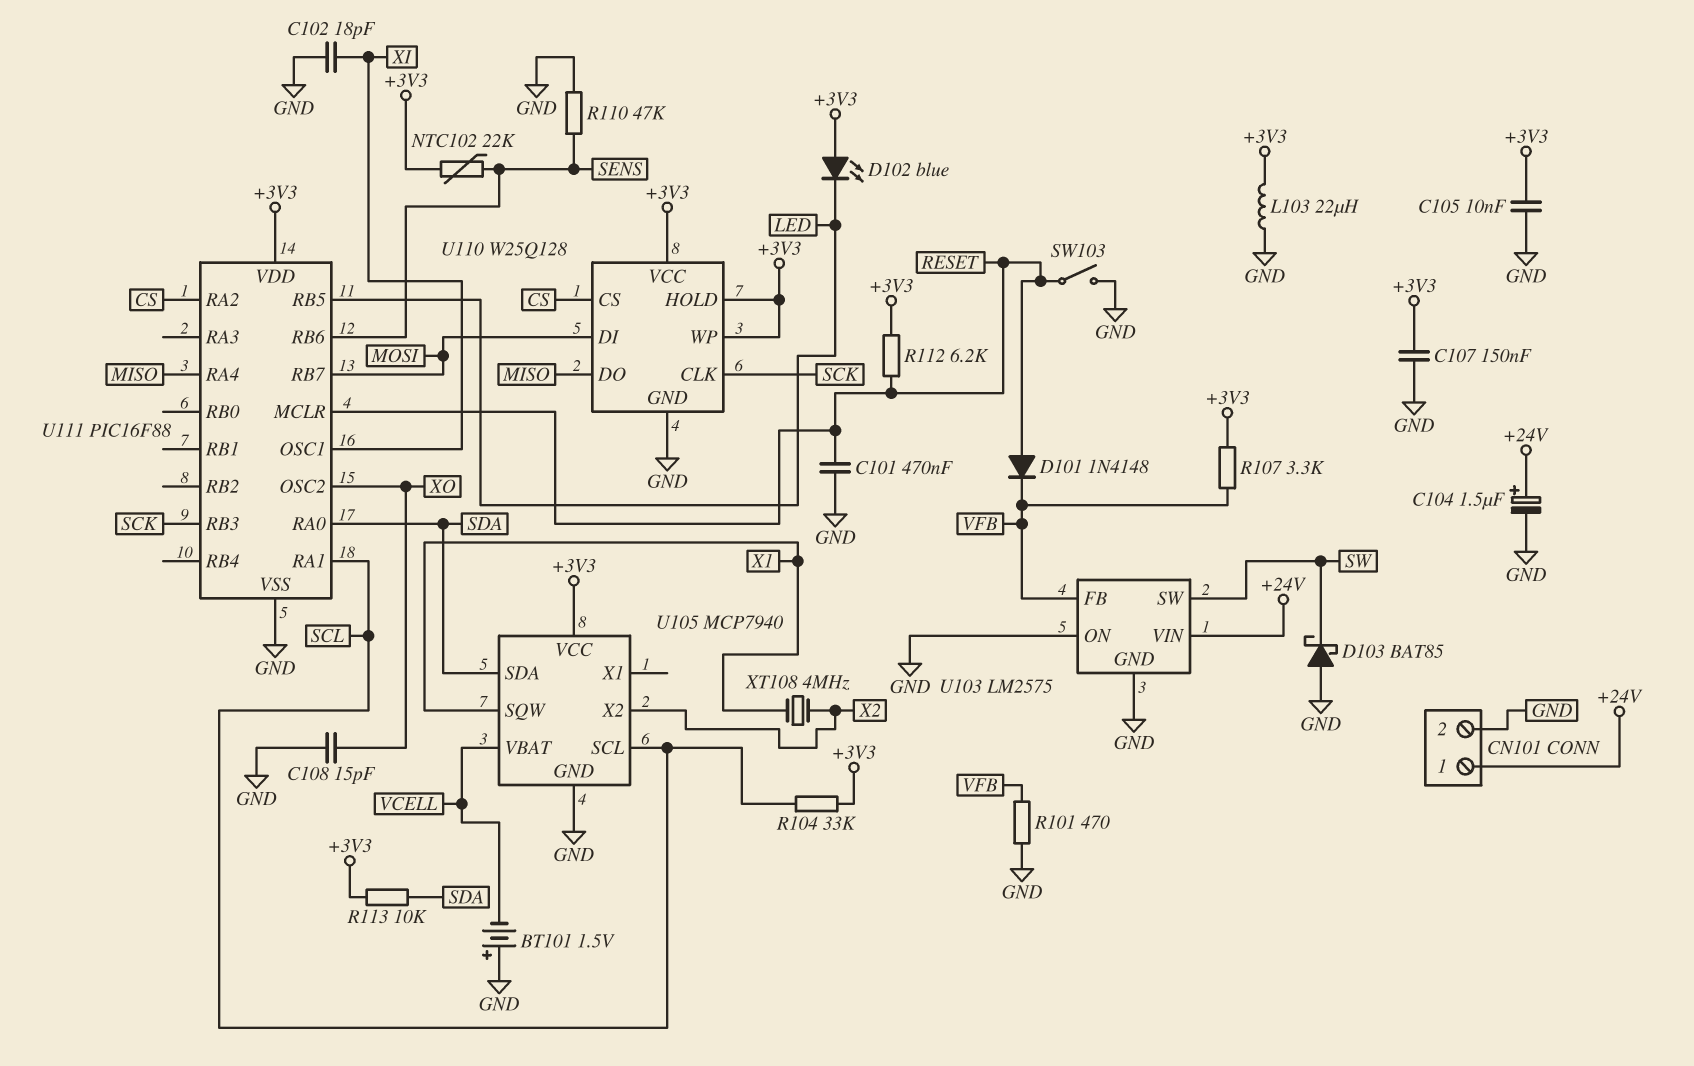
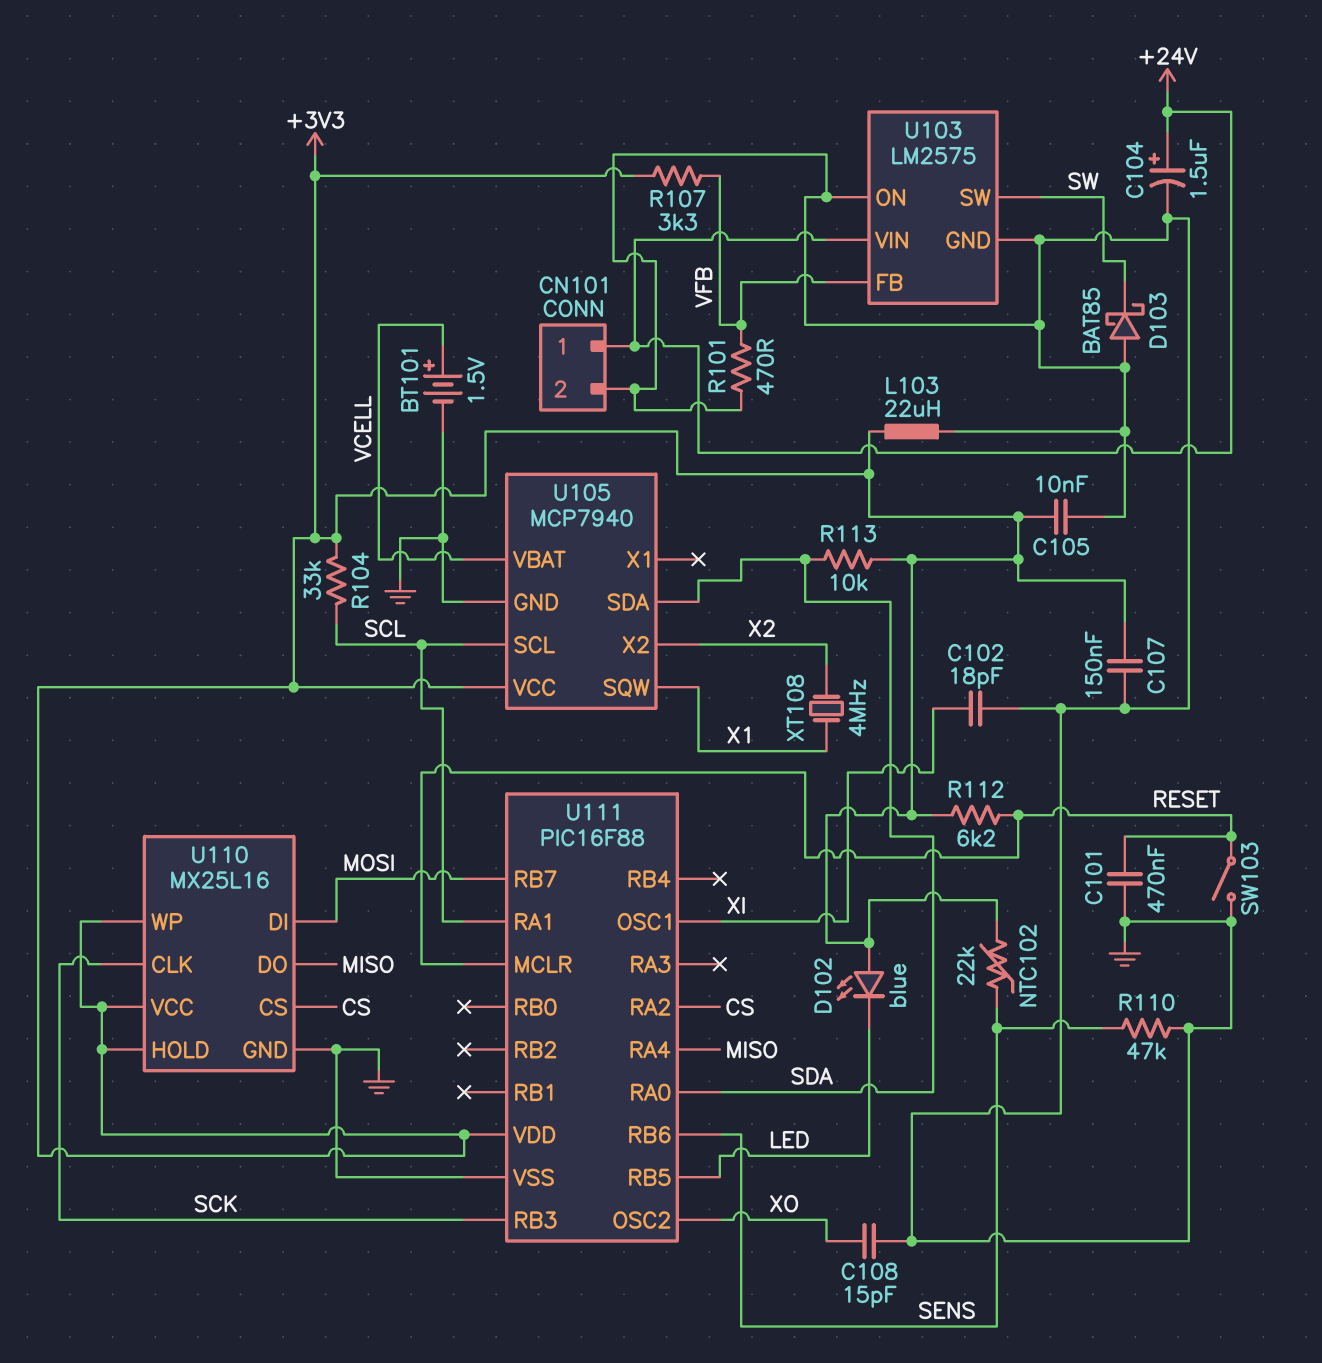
BT101: 1.5V (plus GND, minus VCELL) -> 1.5V (plus VCELL, minus GND)
D101: diode 1N4148 (A RESET, K VFB) -> none
U110: W25Q128 -> MX25L16

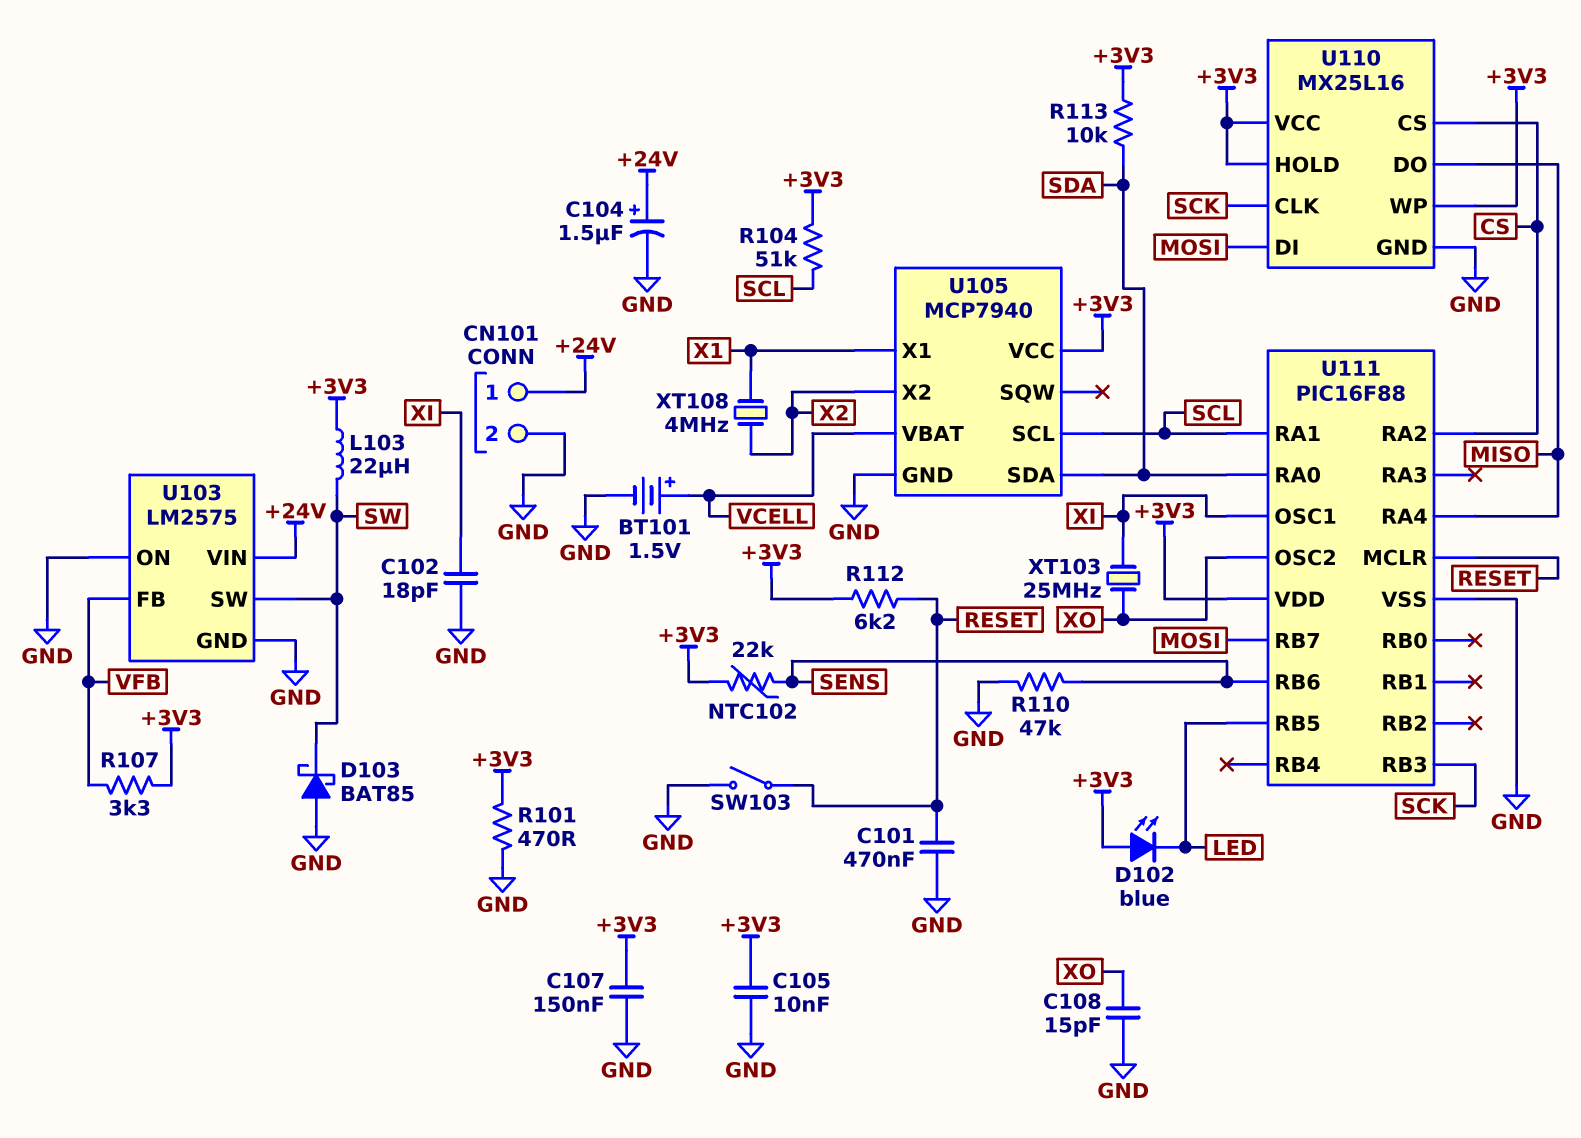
L103: 22uH (+3V3, GND) -> 22uH (+3V3, SW)
R101: 470 (GND, VFB) -> 470 (+3V3, GND)
R104: 33k (+3V3, SCL) -> 51k (+3V3, SCL)
U105 pin SQW: X1 -> none
U105 pin X1: none -> X1
XT103: none -> 25MHz (XI, XO)

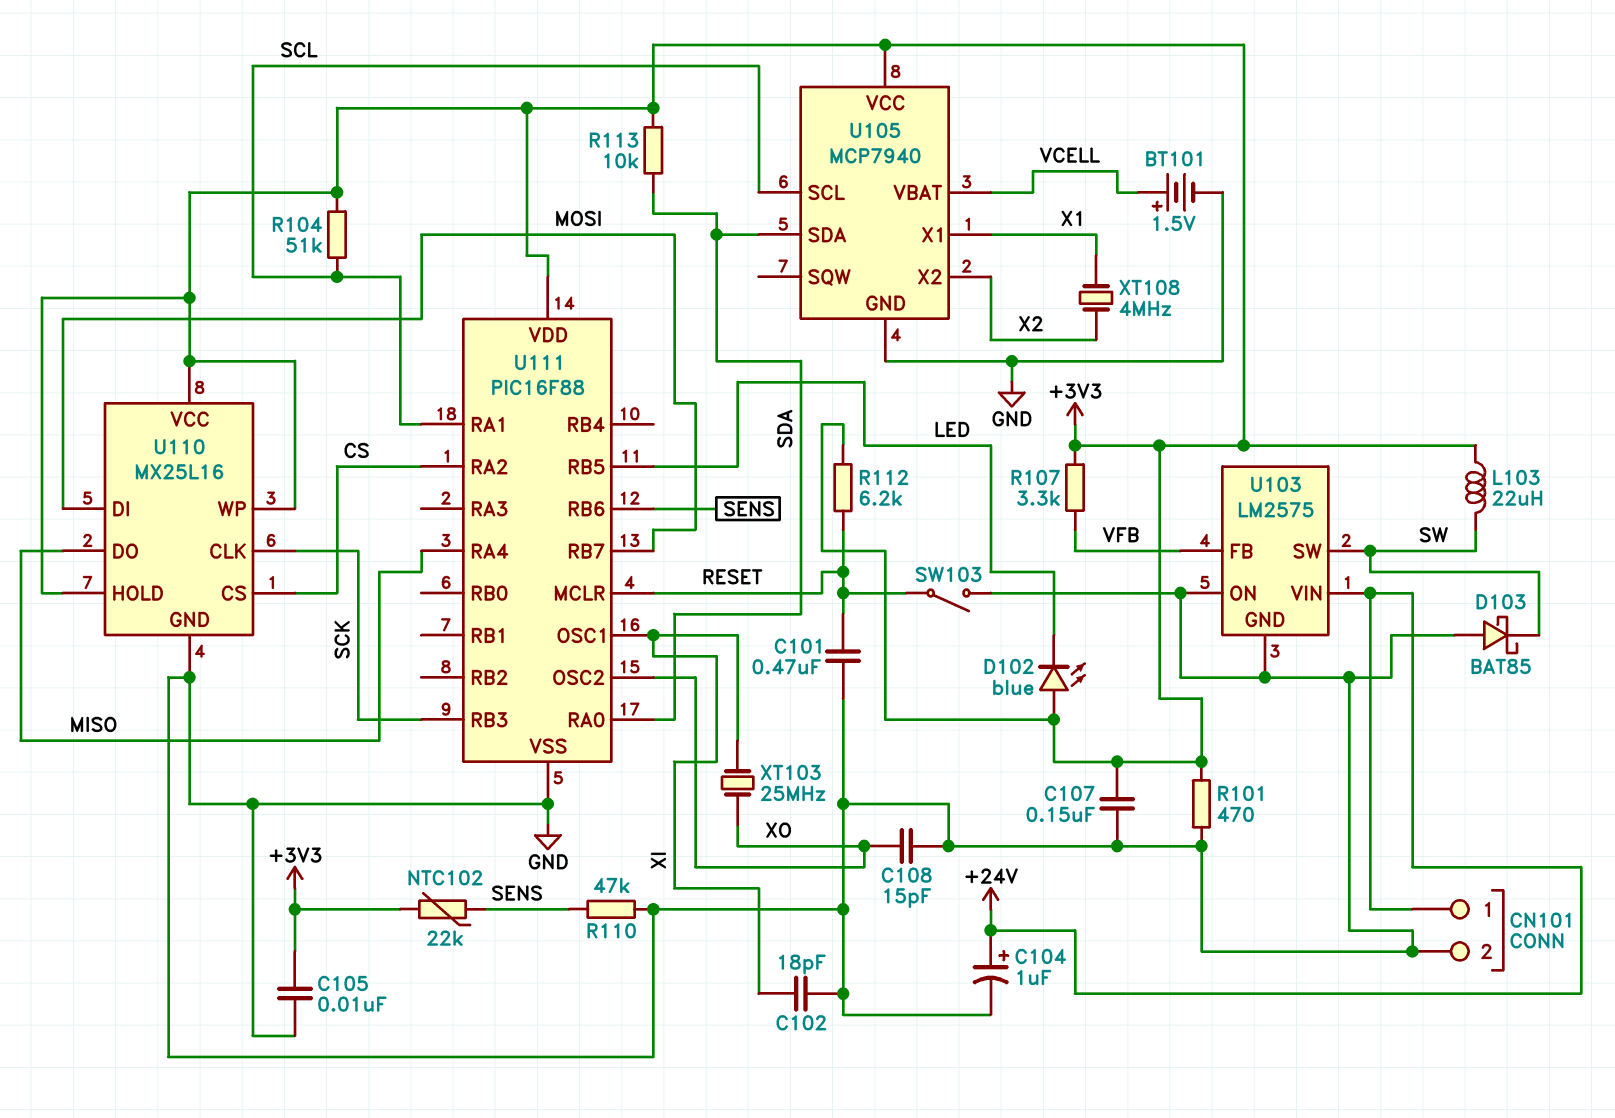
C104: 1.5uF (plus +24V, minus GND) -> 1uF (plus +24V, minus GND)

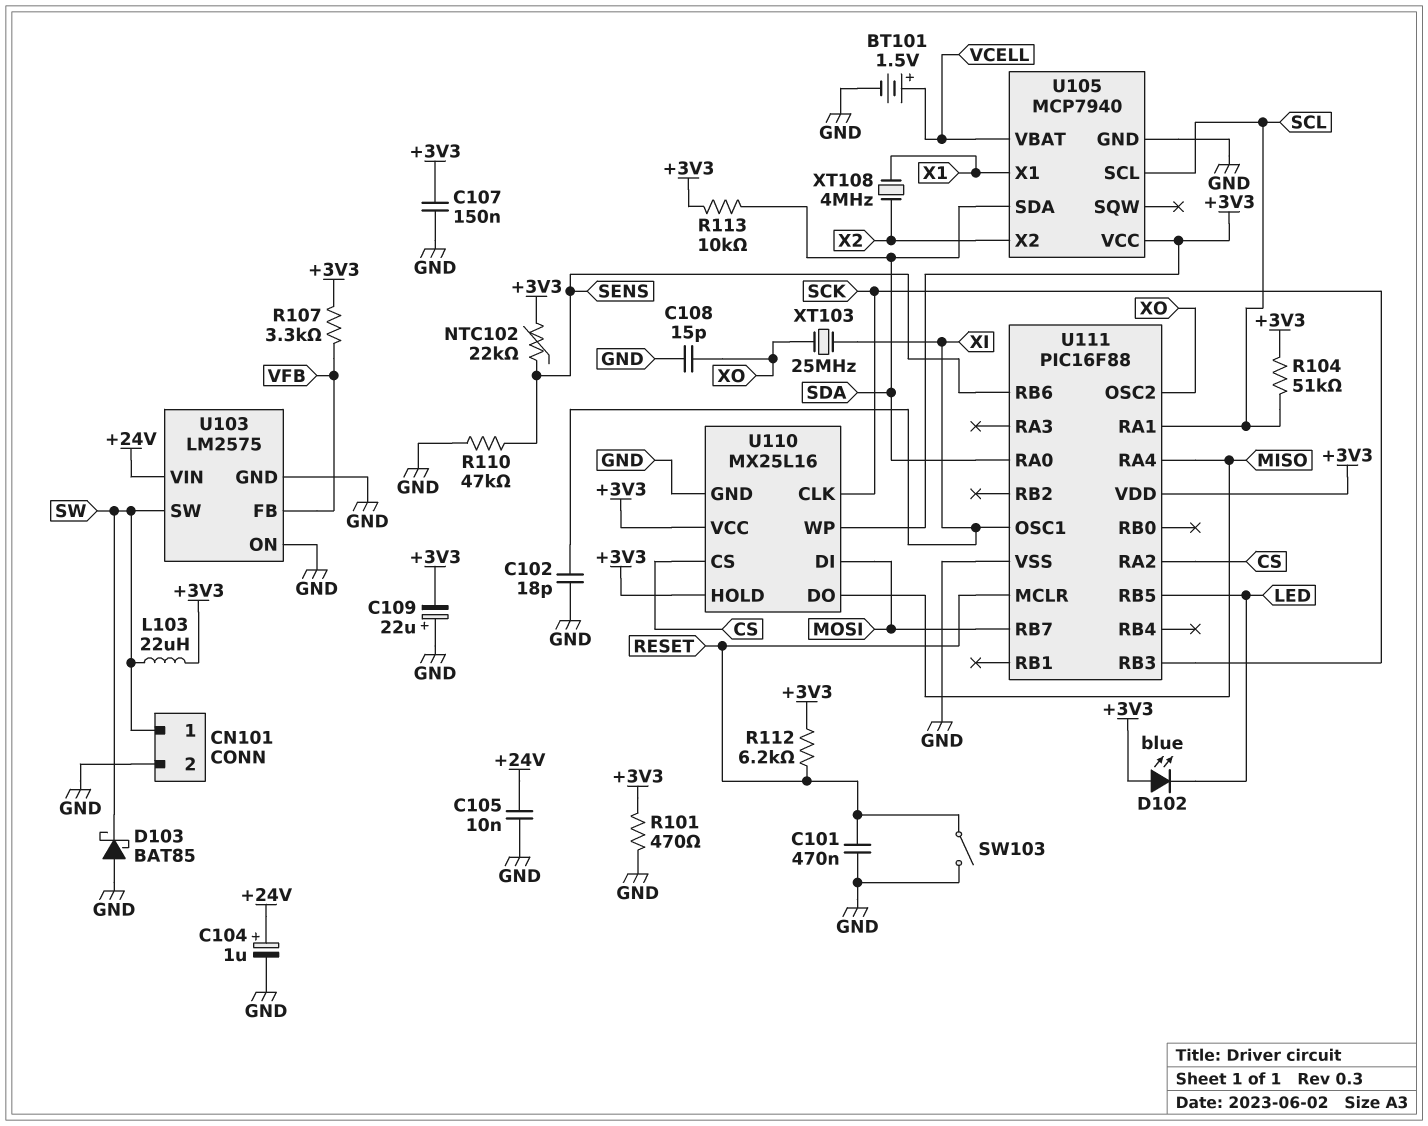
C105: 10nF (+3V3, GND) -> 10nF (+24V, GND)
C109: none -> 22uF (plus GND, minus +3V3)
CN101 pin 1: +24V -> SW

